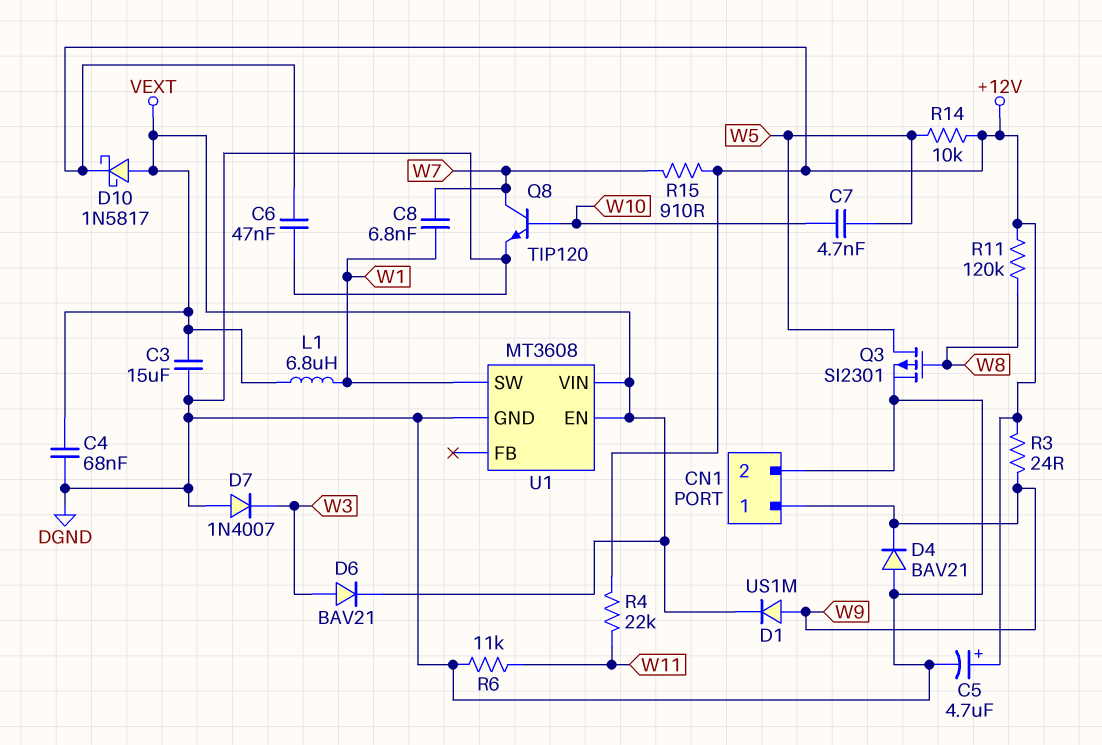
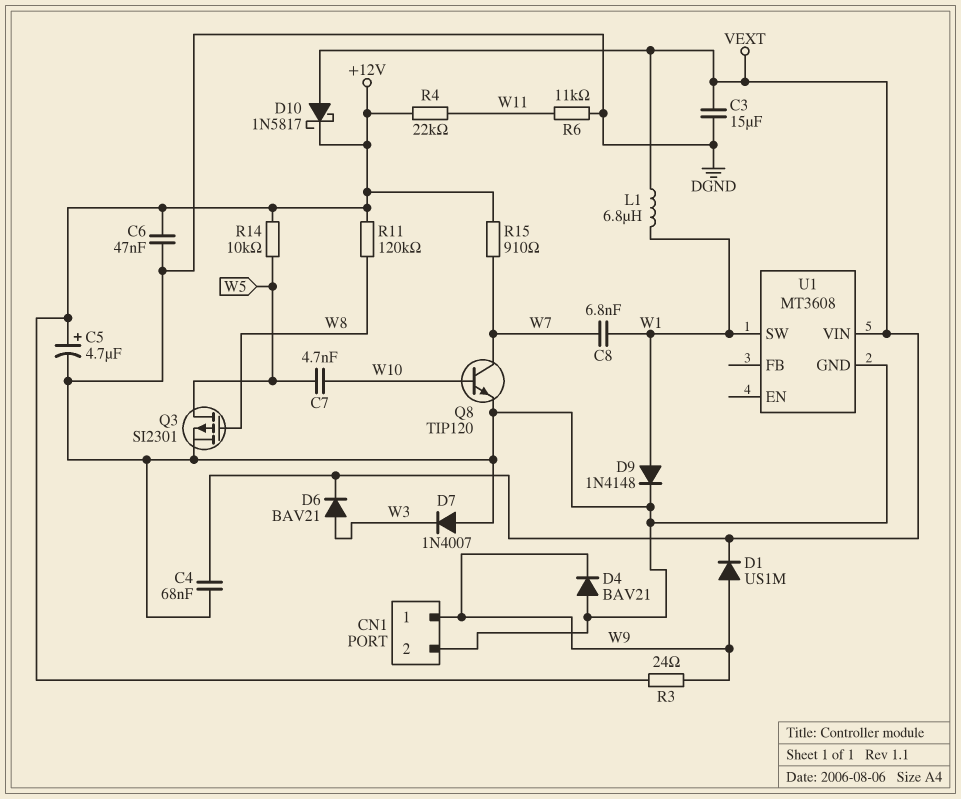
D9: none -> diode 1N4148 (A W1, K DGND)
U1 pin EN: VEXT -> none

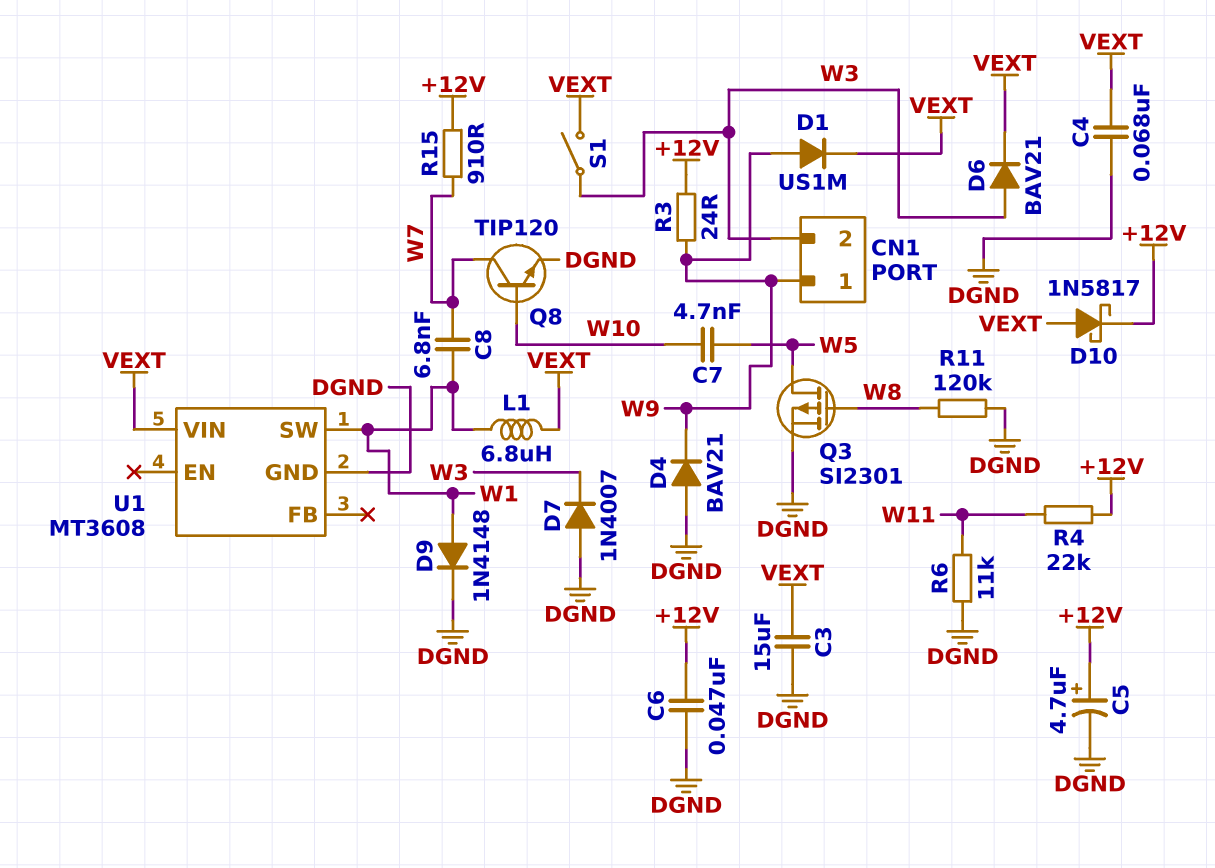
CN1 pin 2: DGND -> W3
R11: 120k (+12V, W8) -> 120k (DGND, W8)
R14: 10k (+12V, W5) -> none
S1: none -> switch (VEXT, W3)

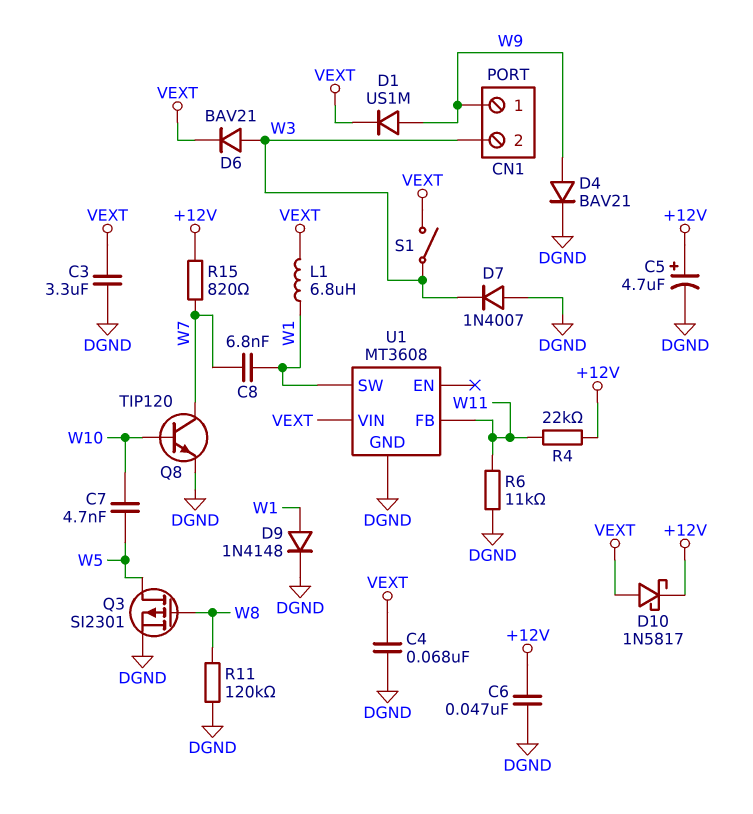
C3: 15uF (DGND, VEXT) -> 3.3uF (DGND, VEXT)
D4: diode BAV21 (A DGND, K W9) -> diode BAV21 (A W9, K DGND)
R3: 24 (+12V, W9) -> none
R15: 910 (+12V, W7) -> 820 (+12V, W7)
U1 pin FB: none -> W11

